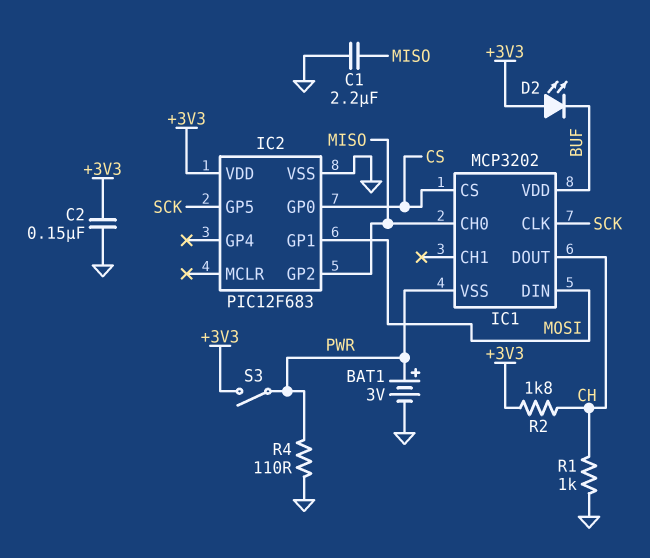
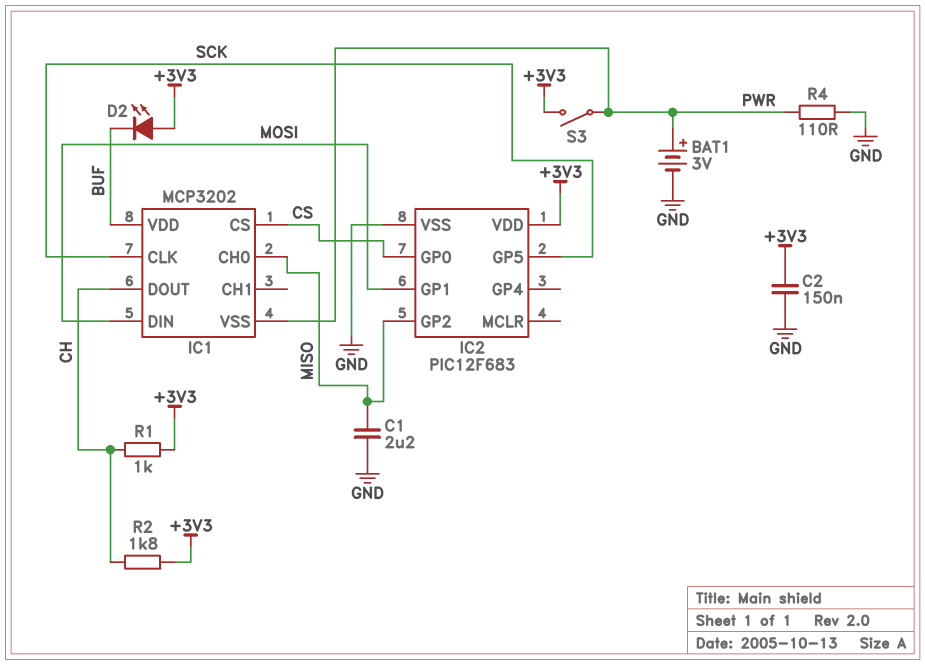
R1: 1k (CH, GND) -> 1k (+3V3, CH)

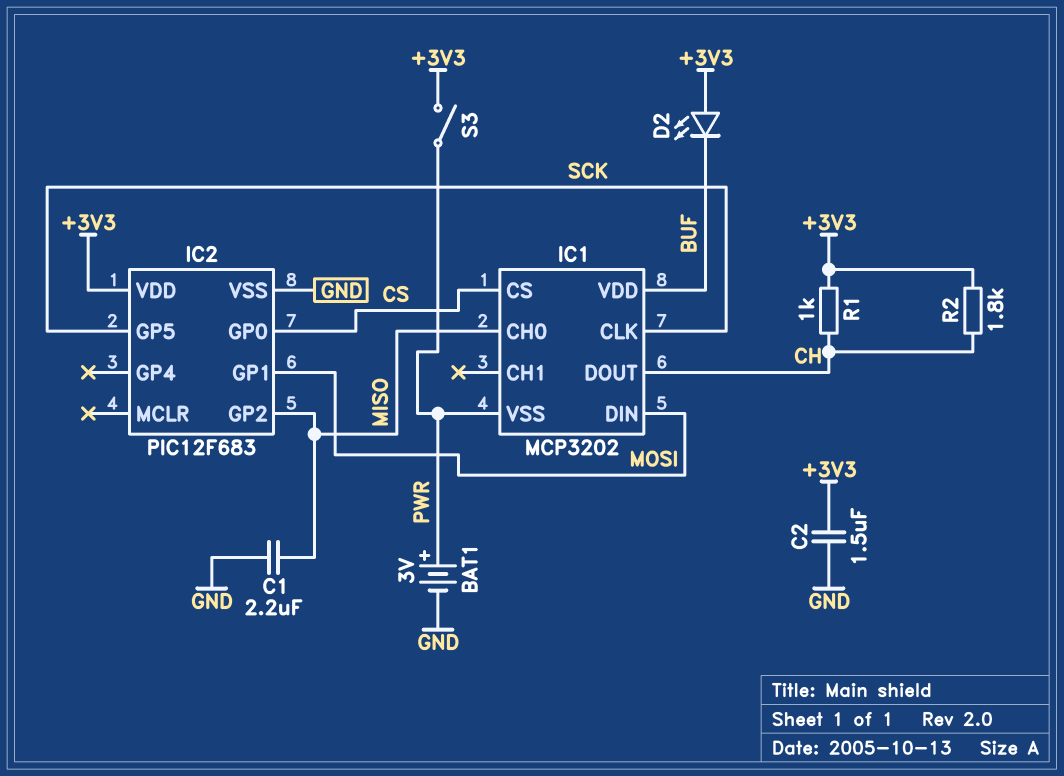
C2: 150nF (+3V3, GND) -> 1.5uF (+3V3, GND)
R4: 110 (GND, PWR) -> none

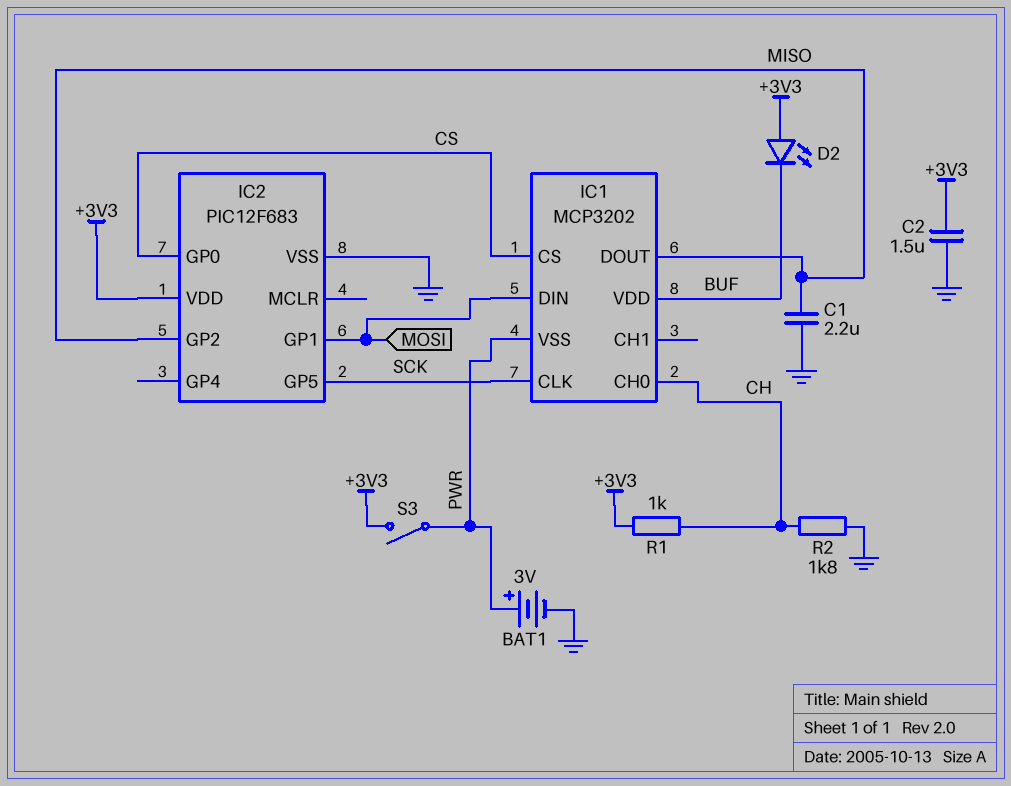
IC1 pin CH0: MISO -> CH
IC1 pin DOUT: CH -> MISO
R2: 1.8k (+3V3, CH) -> 1.8k (CH, GND)

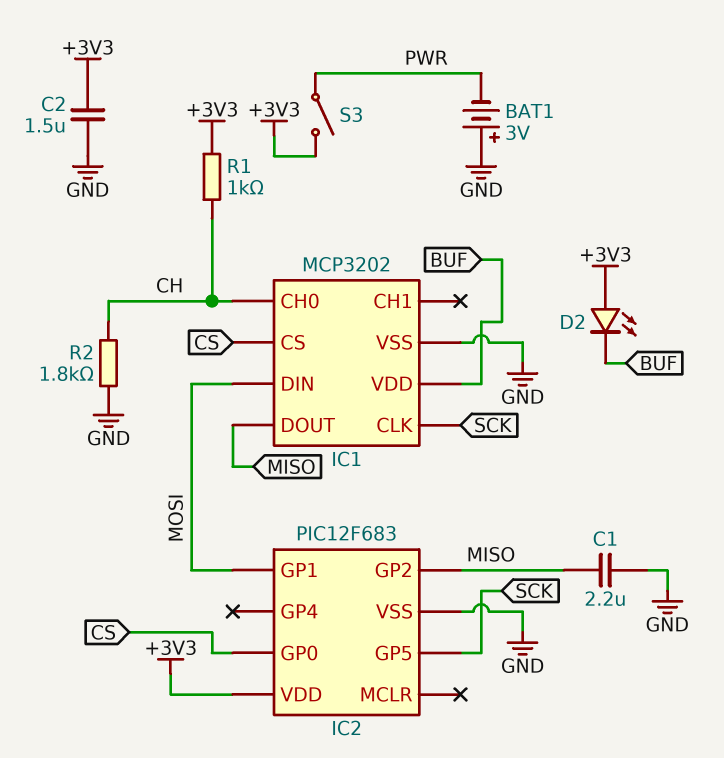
BAT1: 3V (plus PWR, minus GND) -> 3V (plus GND, minus PWR)
IC1 pin VSS: PWR -> GND

